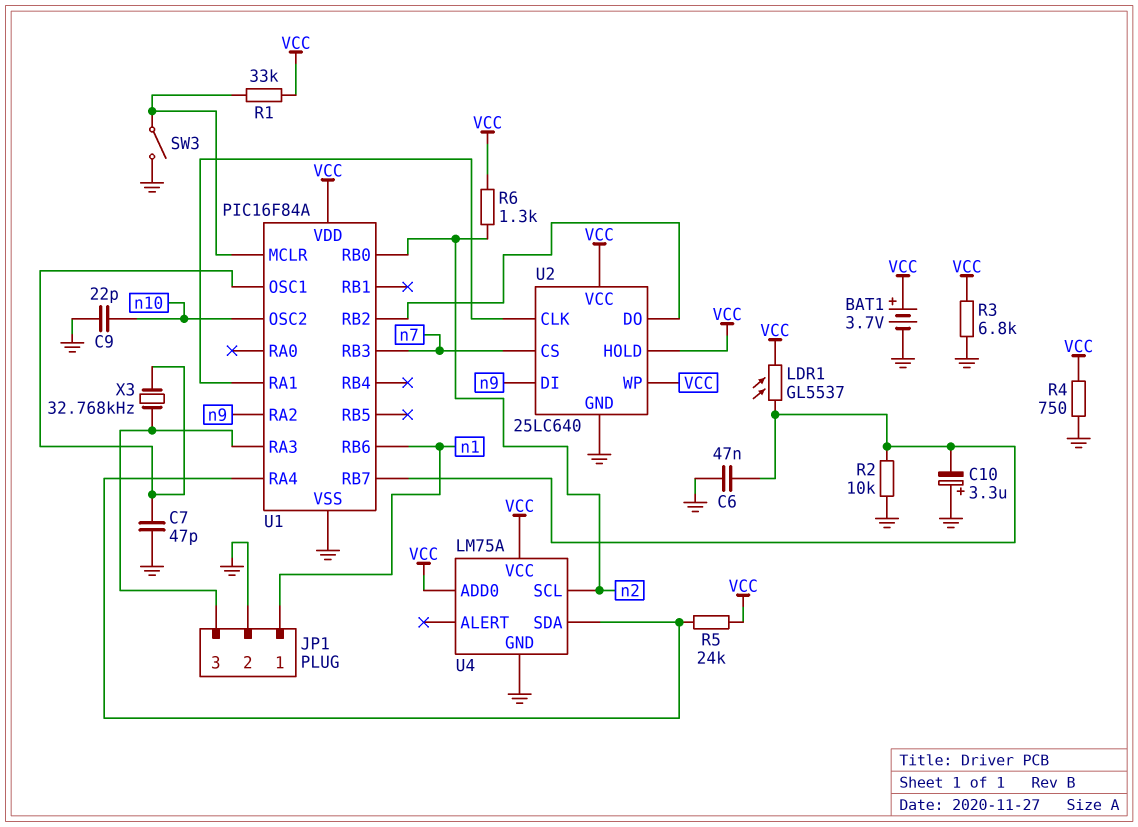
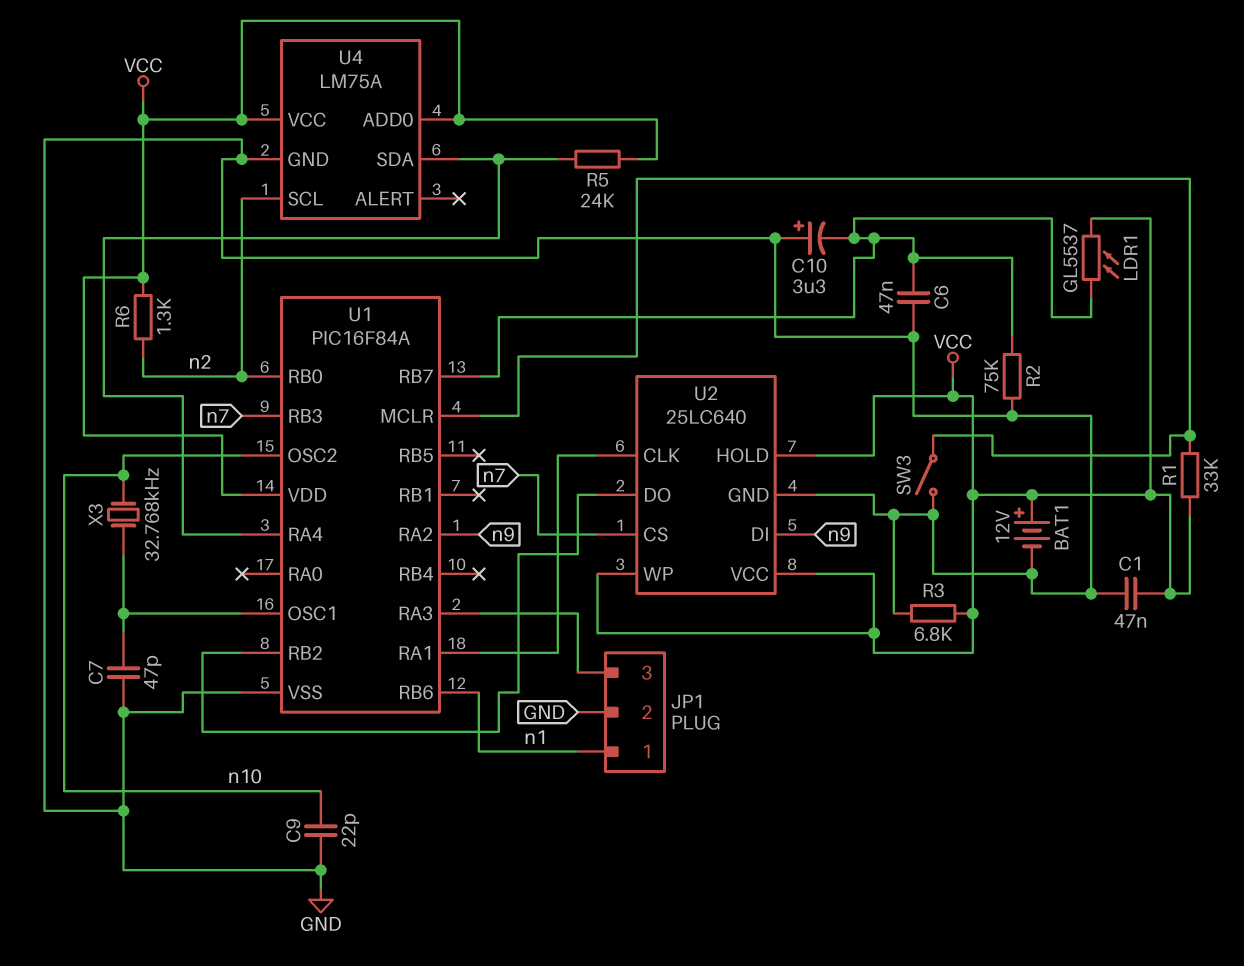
BAT1: 3.7V (plus VCC, minus GND) -> 12V (plus VCC, minus GND)
C1: none -> 47nF (GND, VCC)
R2: 10k (GND, U1/RB7) -> 75k (GND, U1/RB7)
R4: 750 (GND, VCC) -> none
X3: 32.768kHz (JP1/3, U1/OSC1) -> 32.768kHz (U1/OSC1, n10)

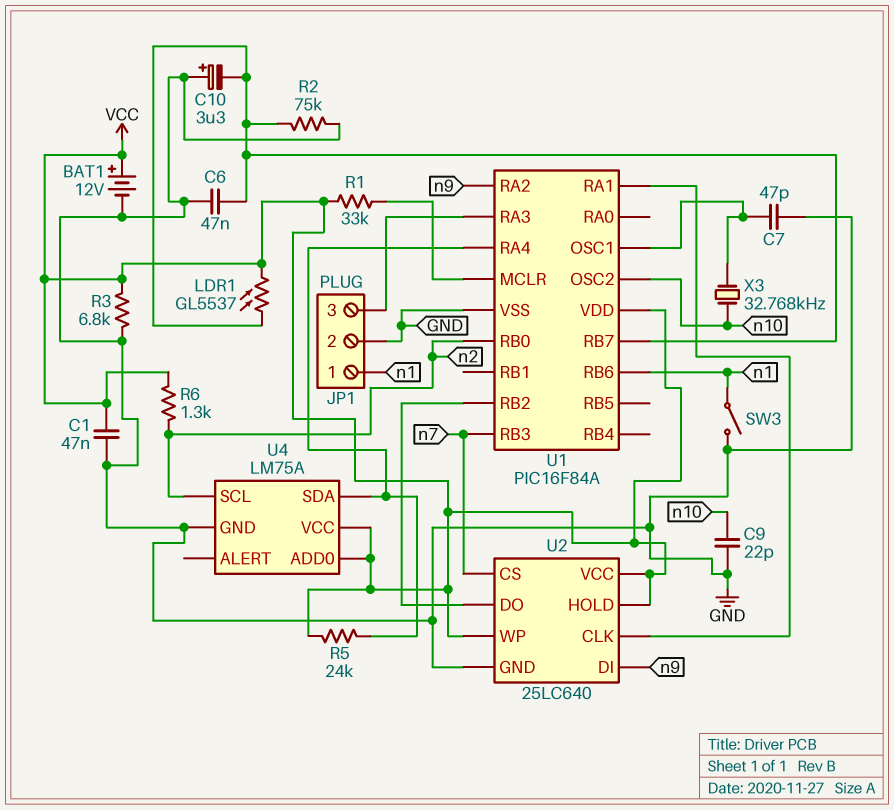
SW3: switch (GND, U1/MCLR) -> switch (GND, n1)

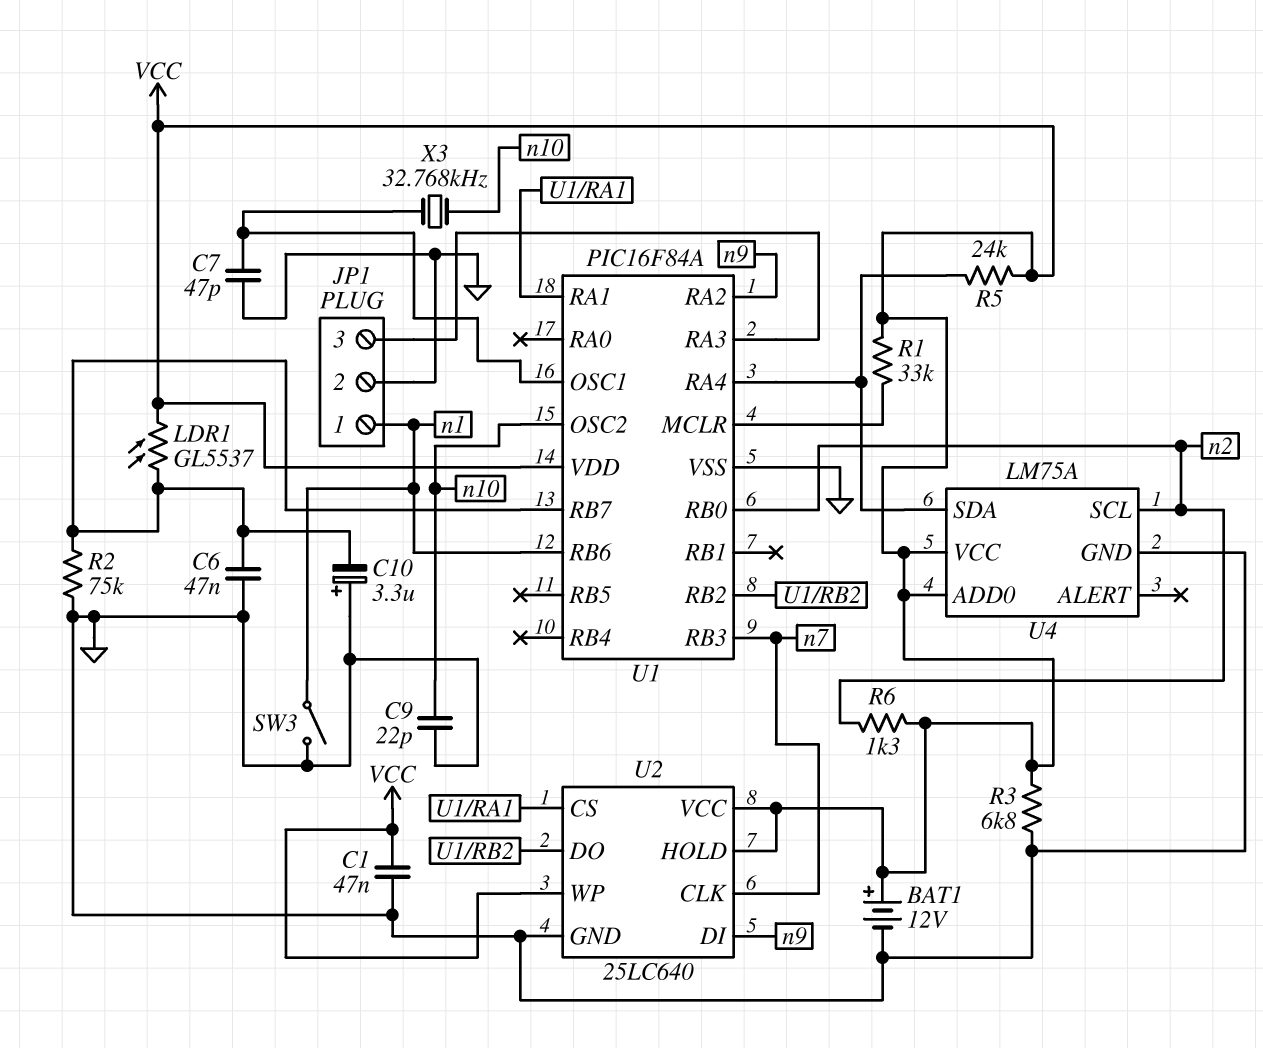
U2 pin CLK: U1/RA1 -> n7
U2 pin CS: n7 -> U1/RA1

